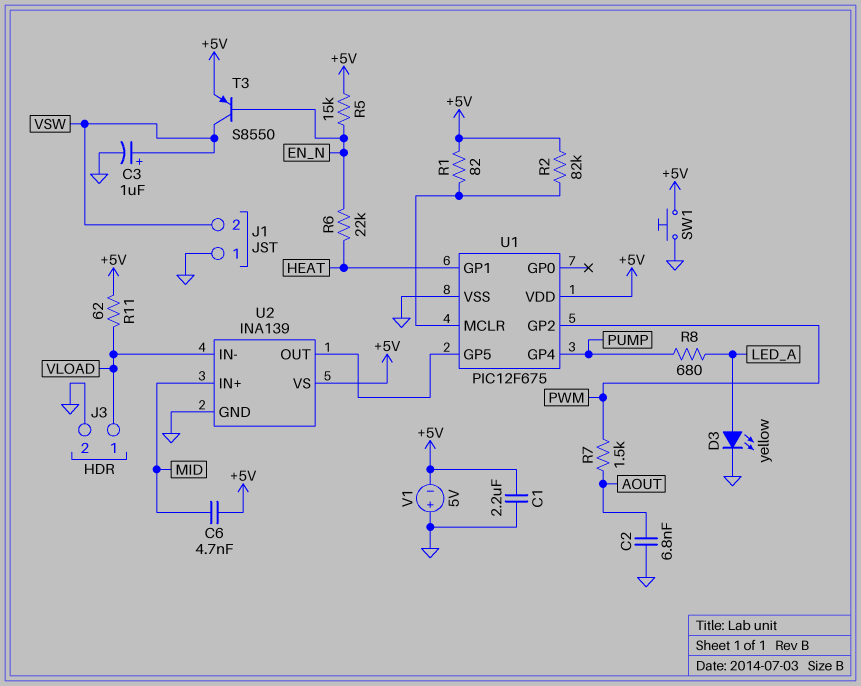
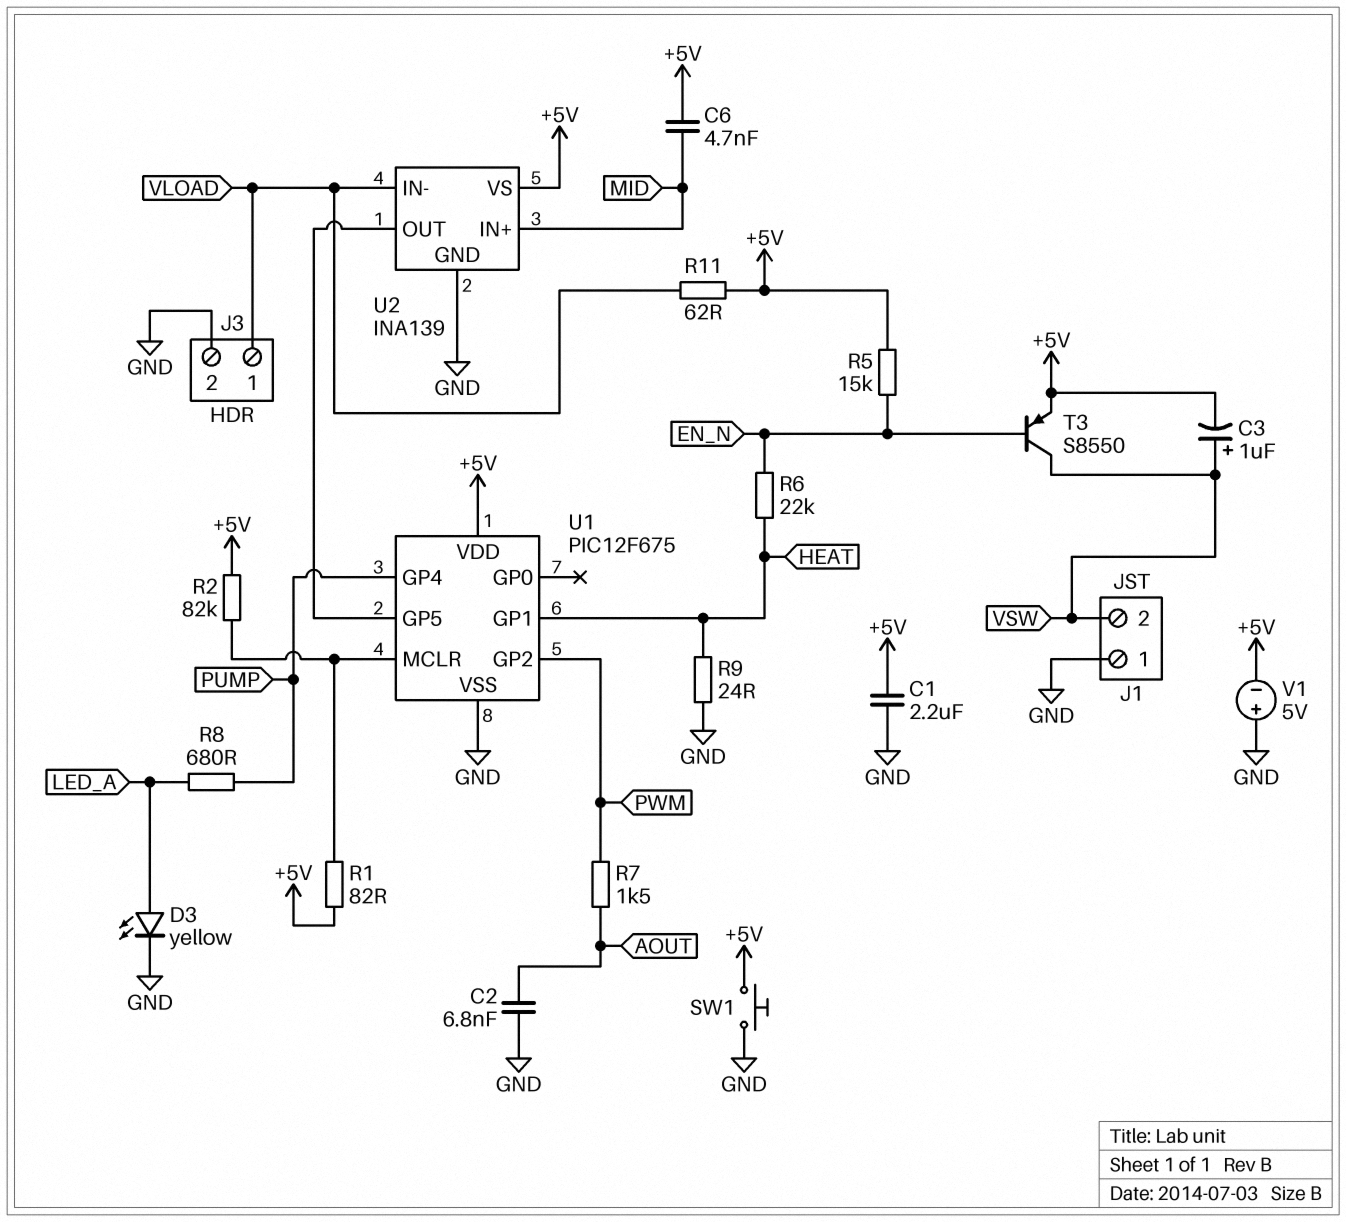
C3: 1uF (plus VSW, minus GND) -> 1uF (plus VSW, minus +5V)
R9: none -> 24 (GND, HEAT)

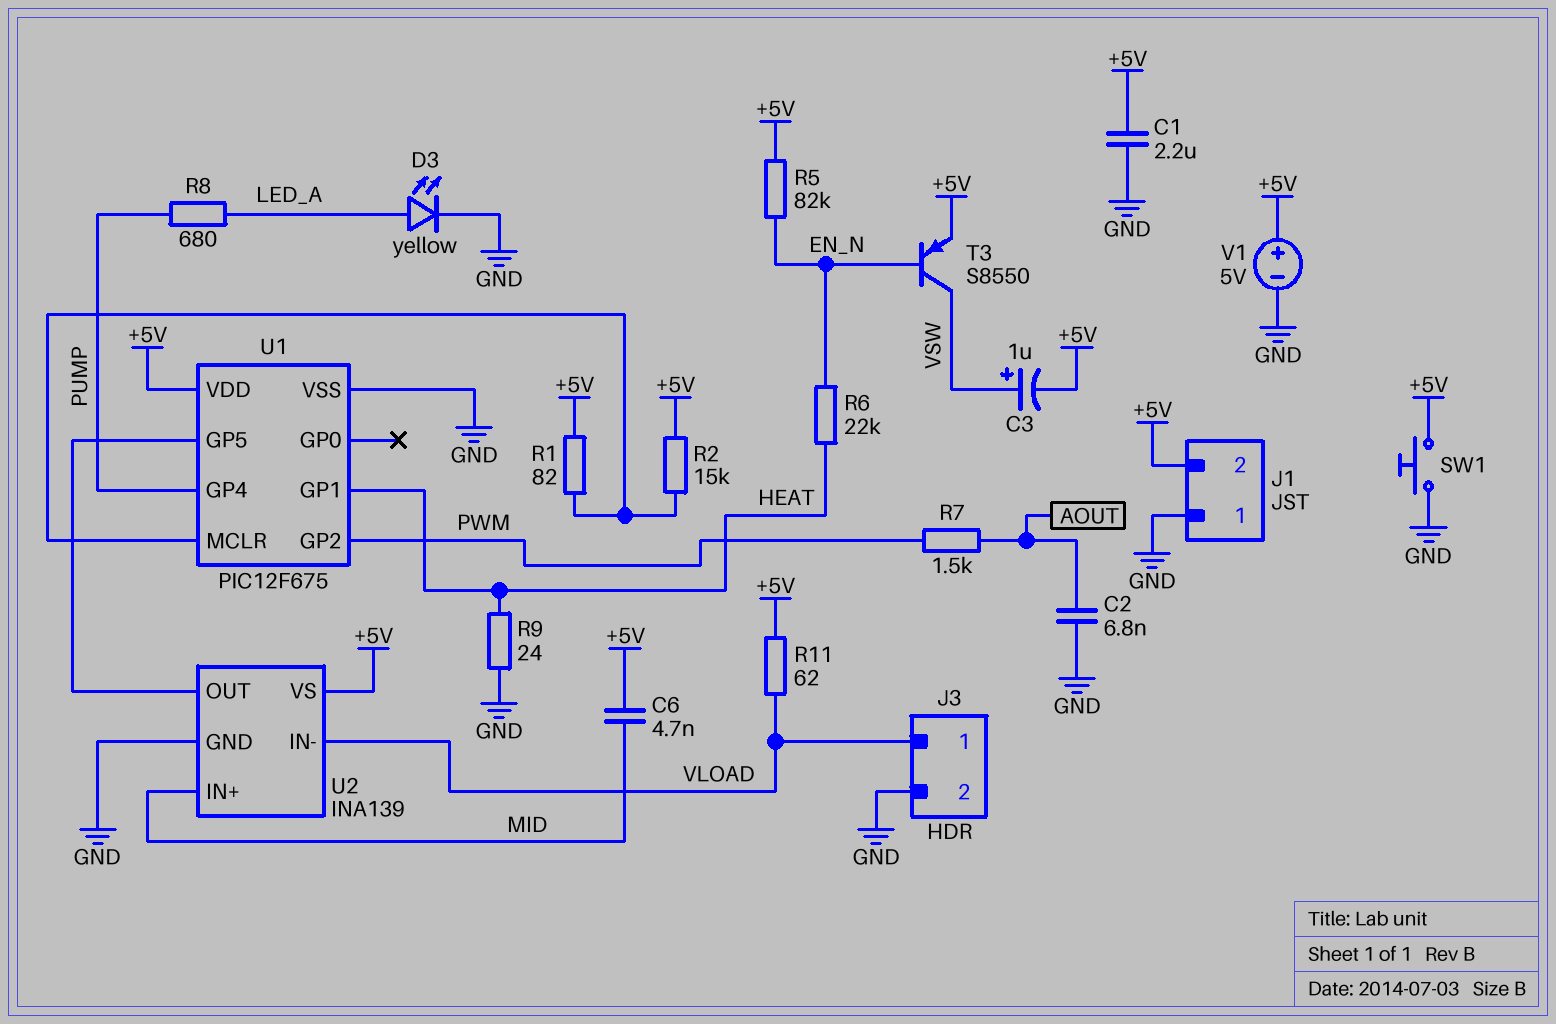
J1 pin 2: VSW -> +5V
R2: 82k (+5V, U1/MCLR) -> 15k (+5V, U1/MCLR)
R5: 15k (+5V, EN_N) -> 82k (+5V, EN_N)
V1: 5V (plus GND, minus +5V) -> 5V (plus +5V, minus GND)

